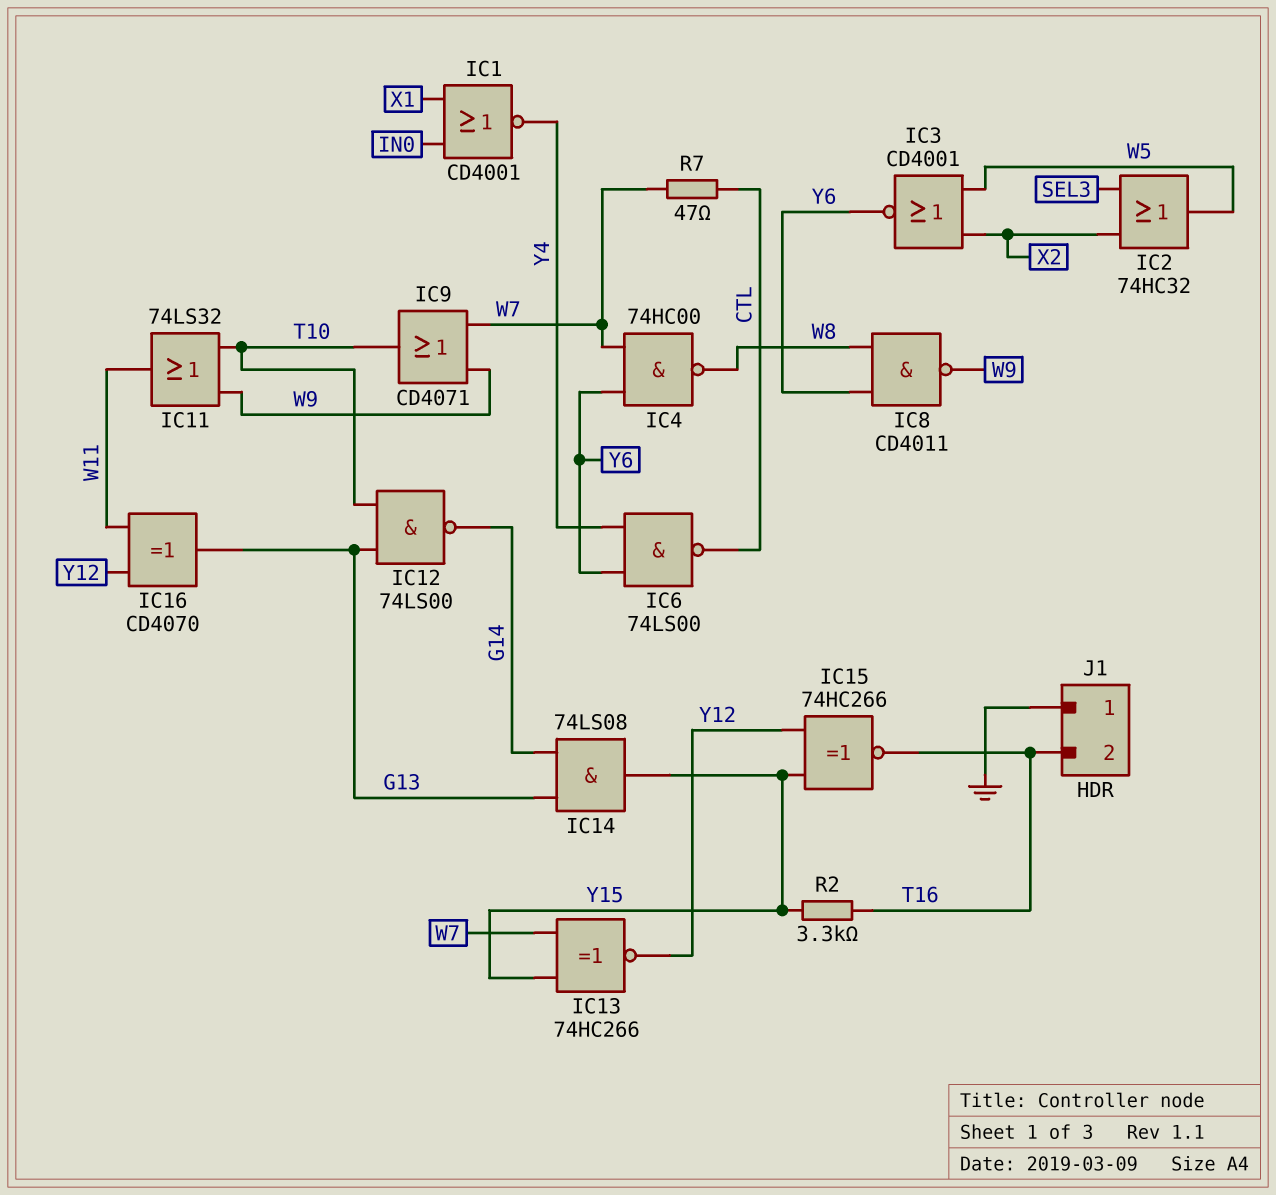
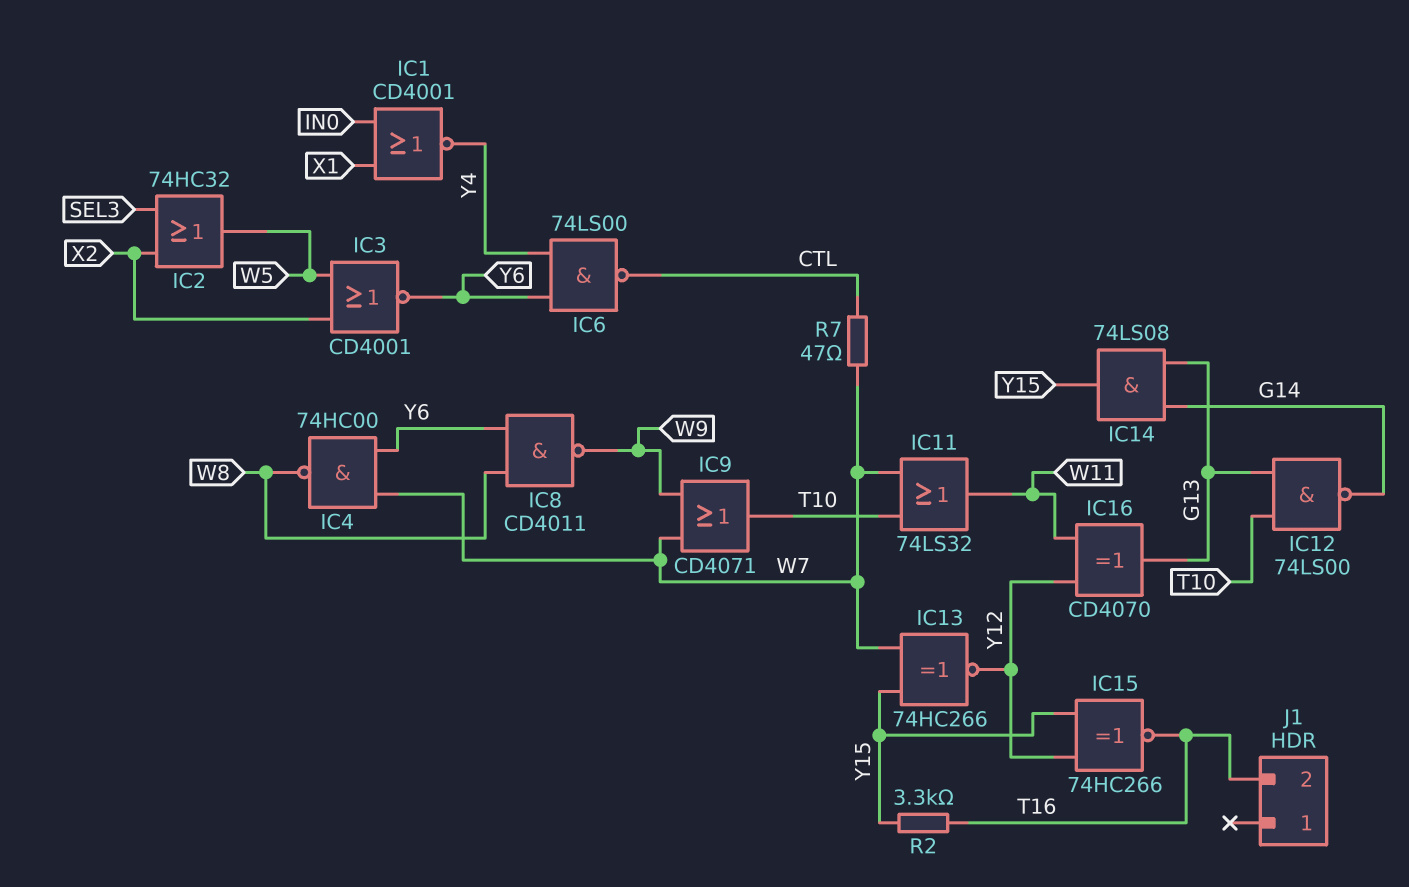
IC11: OR 74LS32 (in T10, in W9, out W11) -> OR 74LS32 (in T10, in W7, out W11)
J1 pin 1: GND -> none

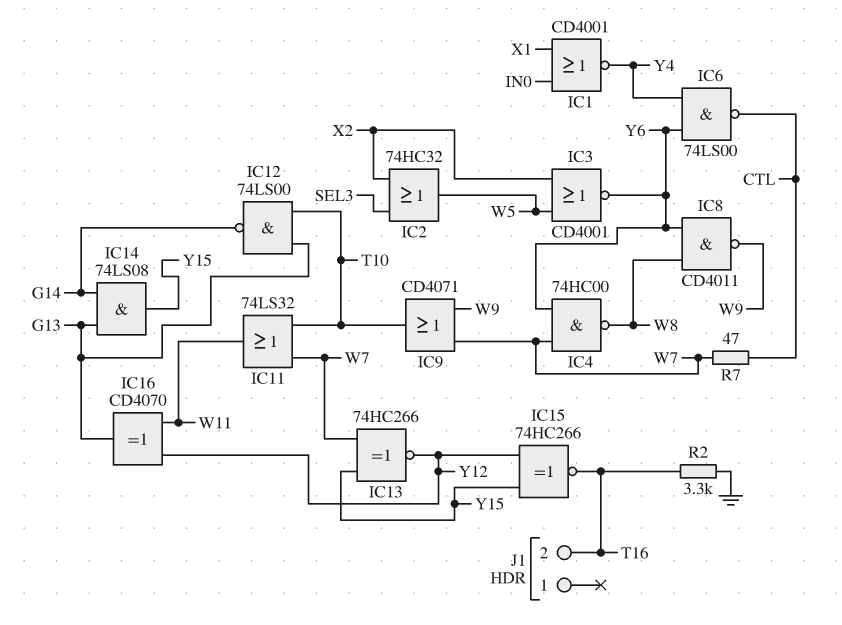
R2: 3.3k (T16, Y15) -> 3.3k (GND, T16)

